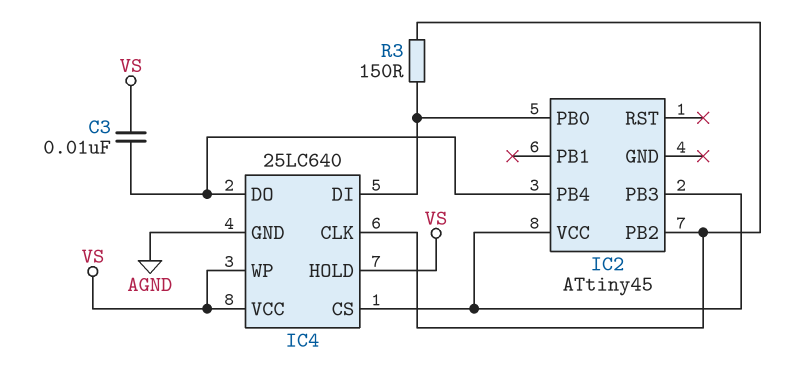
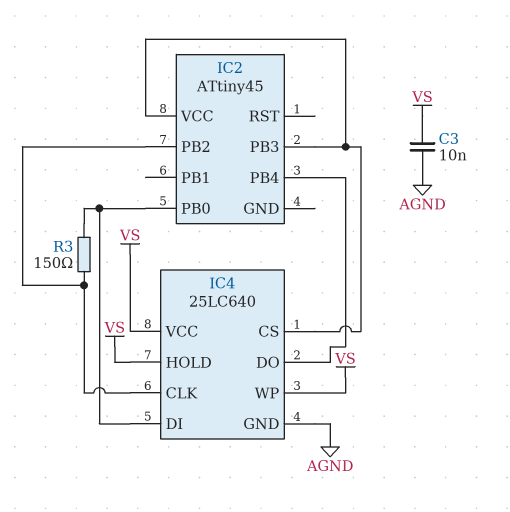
C3: 10nF (IC2/PB4, VS) -> 10nF (AGND, VS)

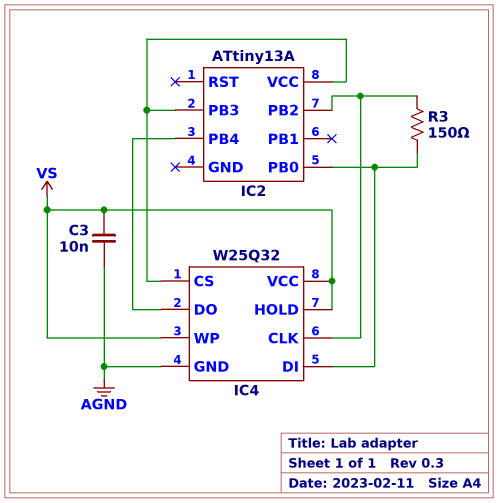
IC2: ATtiny45 -> ATtiny13A
IC4: 25LC640 -> W25Q32

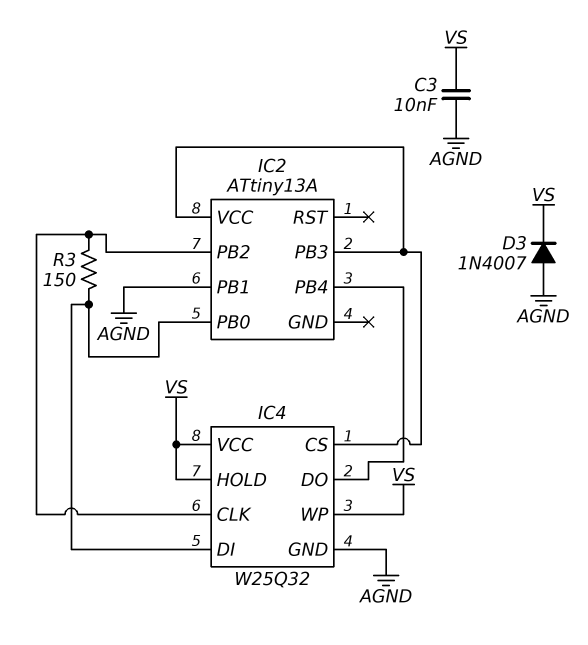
D3: none -> diode 1N4007 (A AGND, K VS)
IC2 pin PB1: none -> AGND

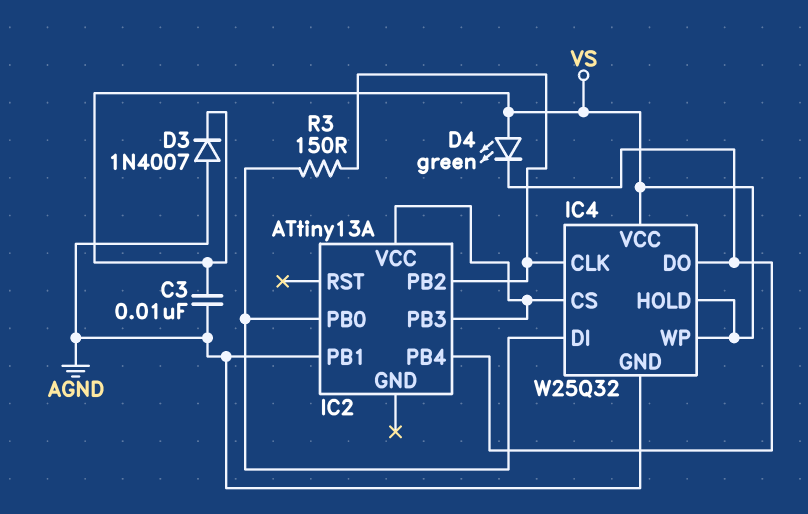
D4: none -> LED green (A VS, K IC2/PB4)

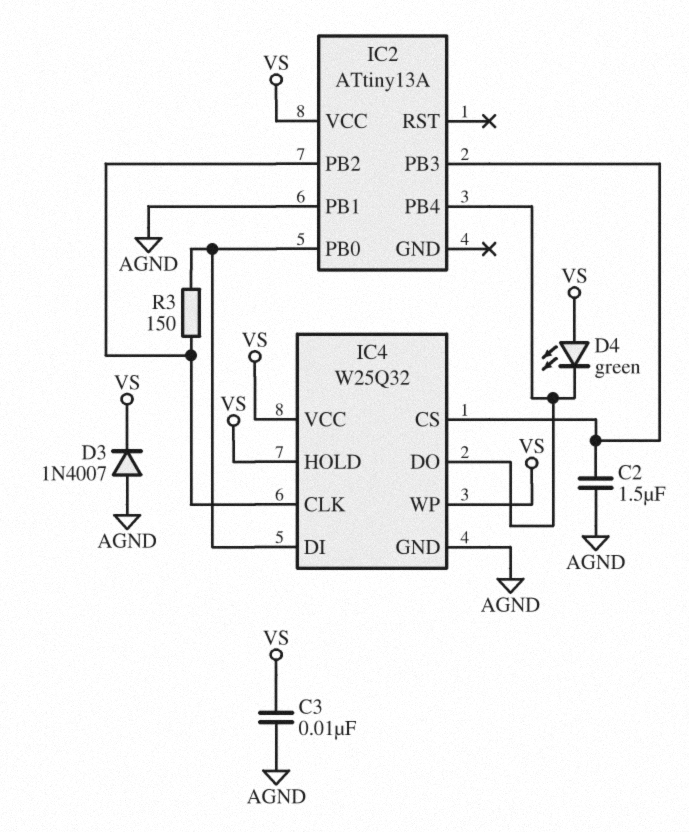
C2: none -> 1.5uF (AGND, IC2/PB3)
IC2 pin VCC: IC2/PB3 -> VS

